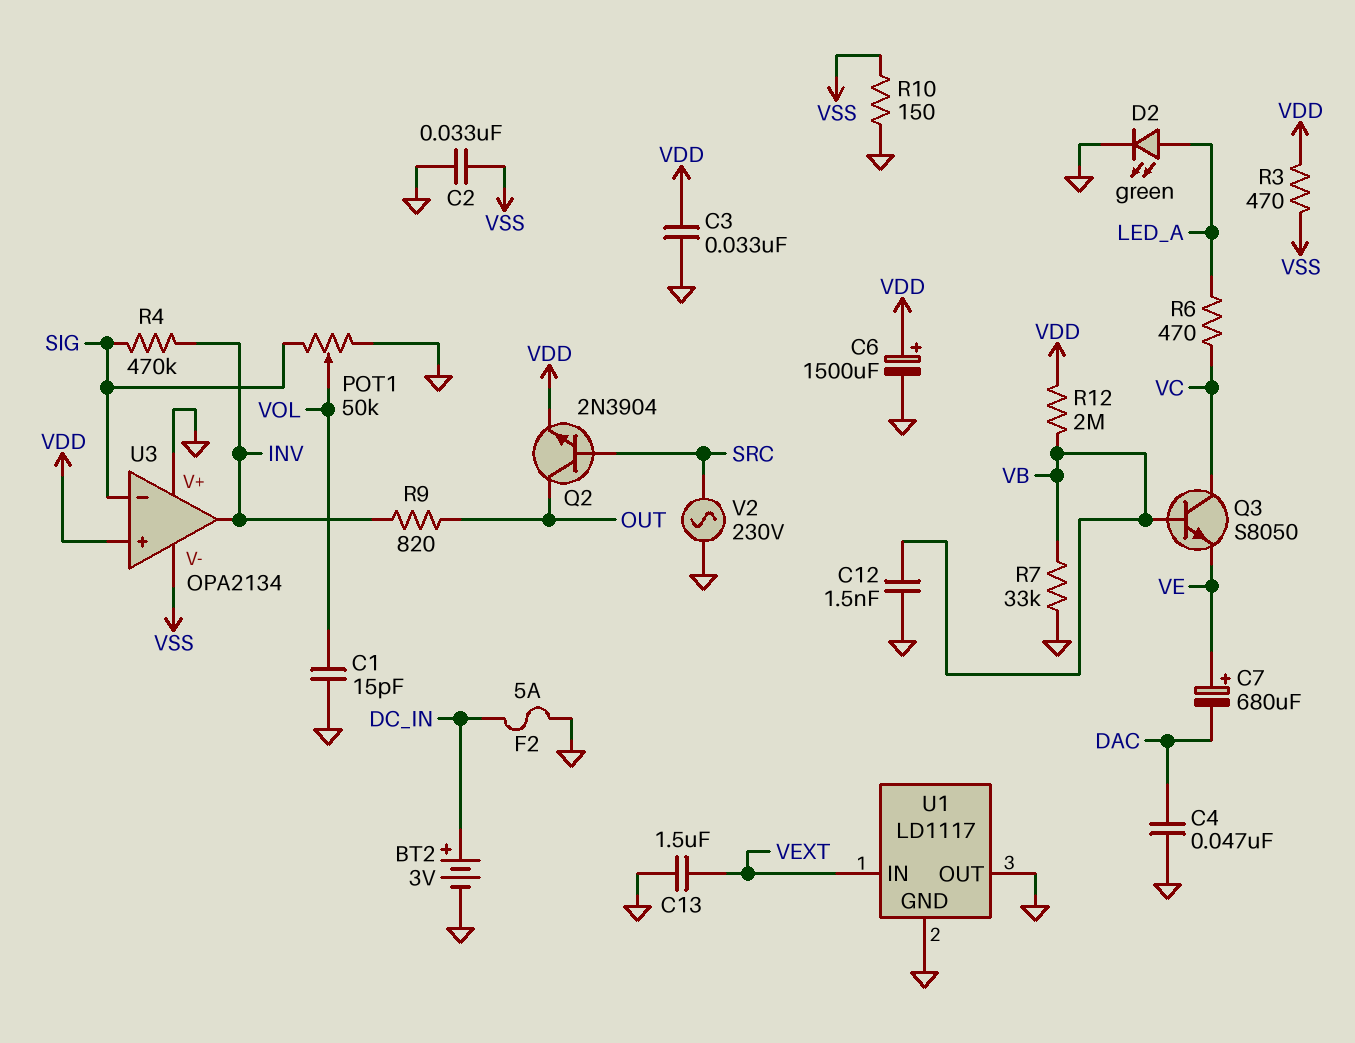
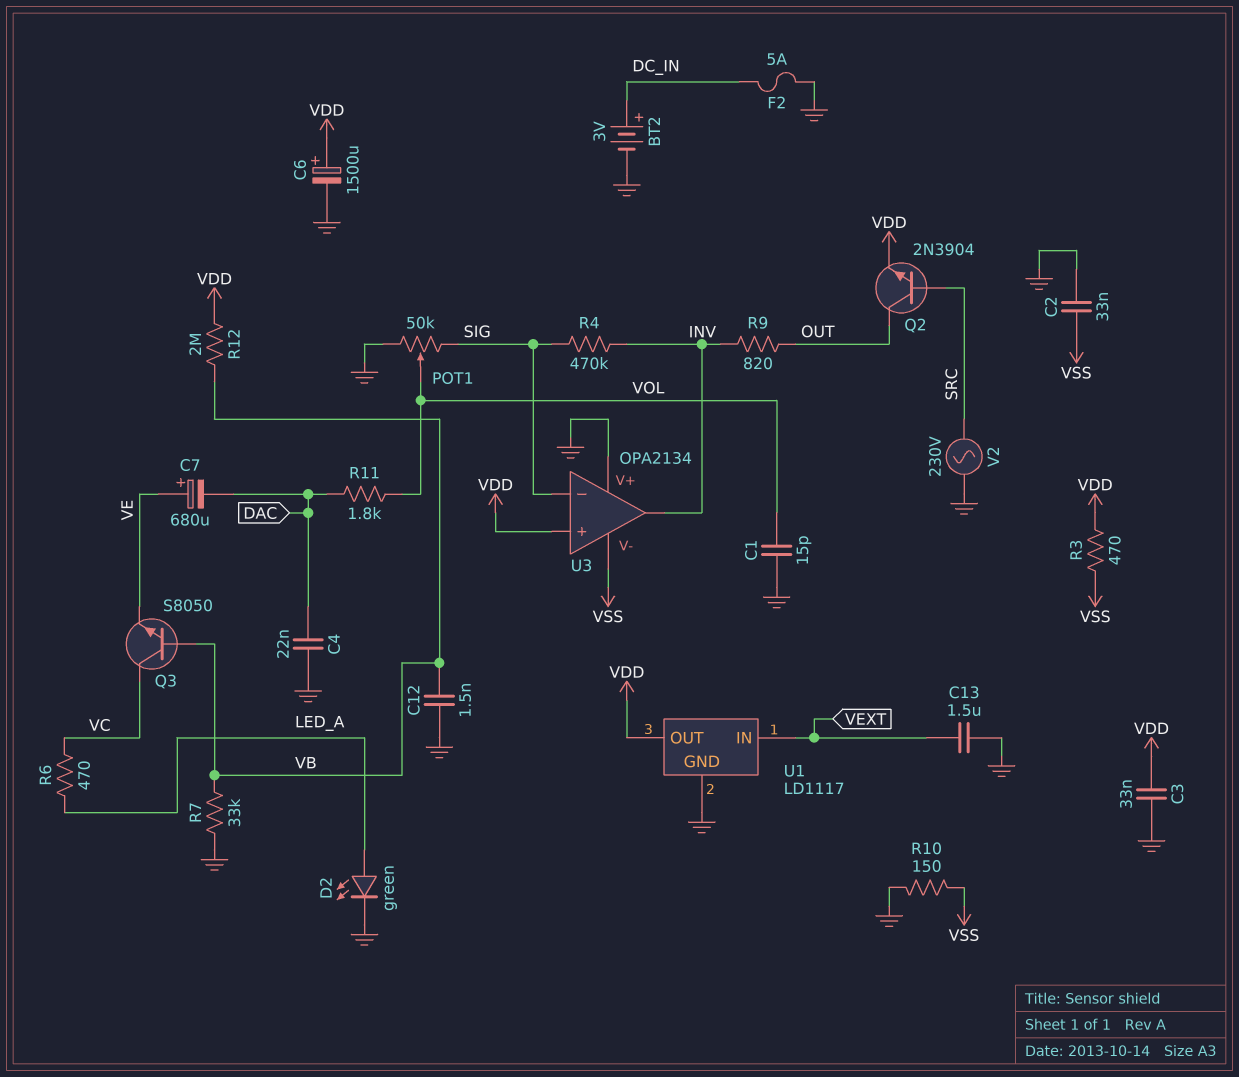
C4: 47nF (DAC, GND) -> 22nF (DAC, GND)
R11: none -> 1.8k (DAC, VOL)
U1 pin OUT: GND -> VDD

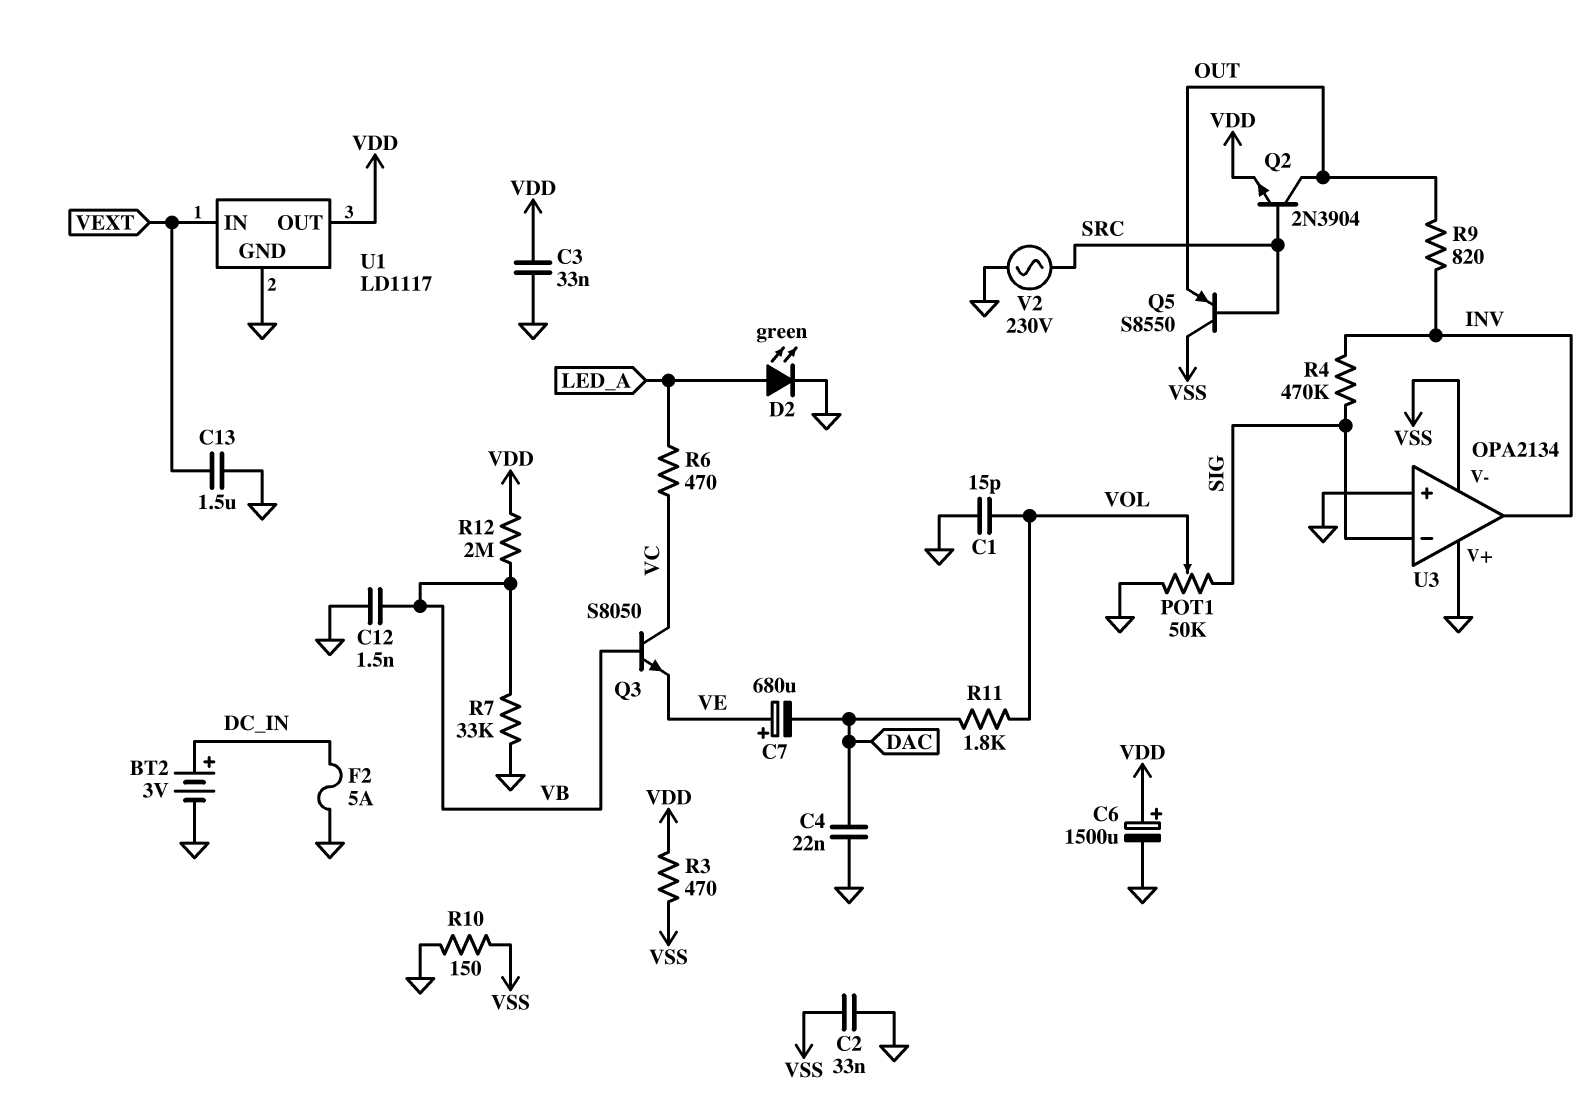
Q5: none -> PNP S8550 (B SRC, C VSS, E OUT)
U3 pin in+: VDD -> GND

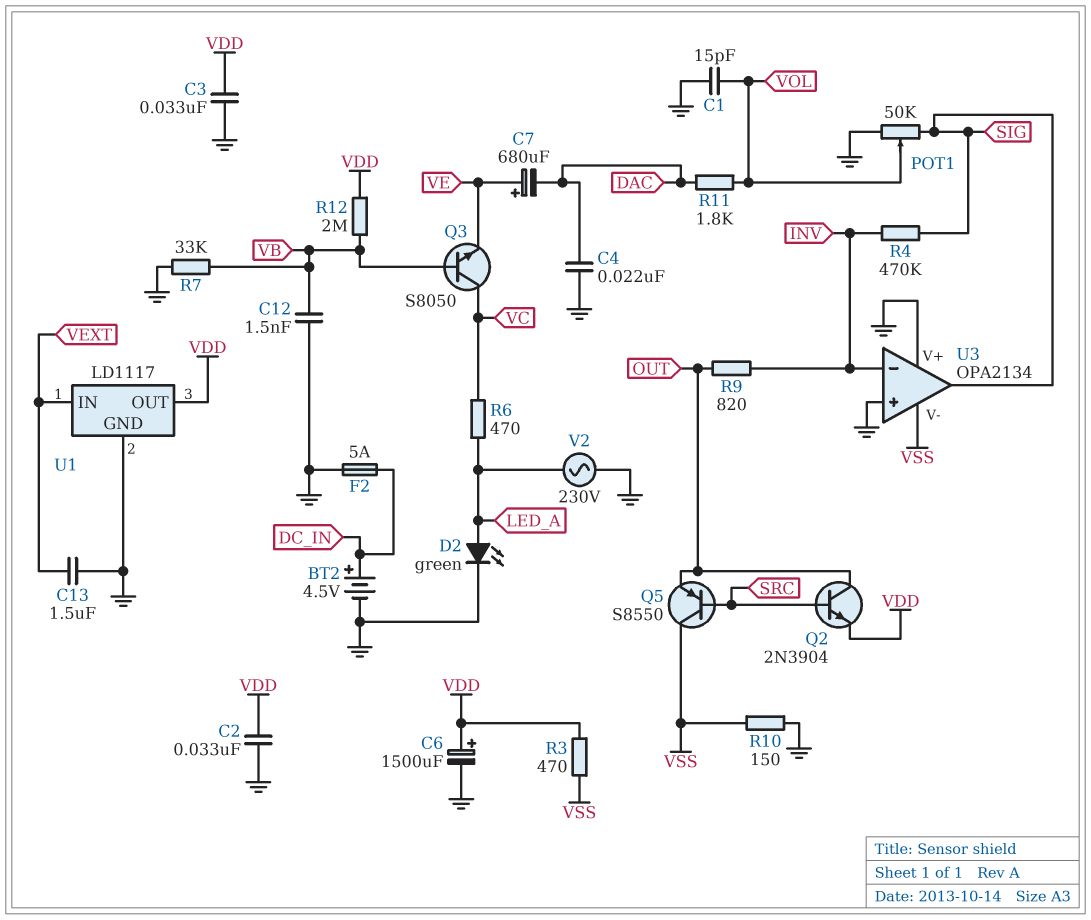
BT2: 3V (plus DC_IN, minus GND) -> 4.5V (plus DC_IN, minus GND)
C2: 33nF (GND, VSS) -> 33nF (GND, VDD)
U3 pin in-: SIG -> INV
U3 pin out: INV -> SIG
V2: AC 230V (GND, SRC) -> AC 230V (GND, LED_A)

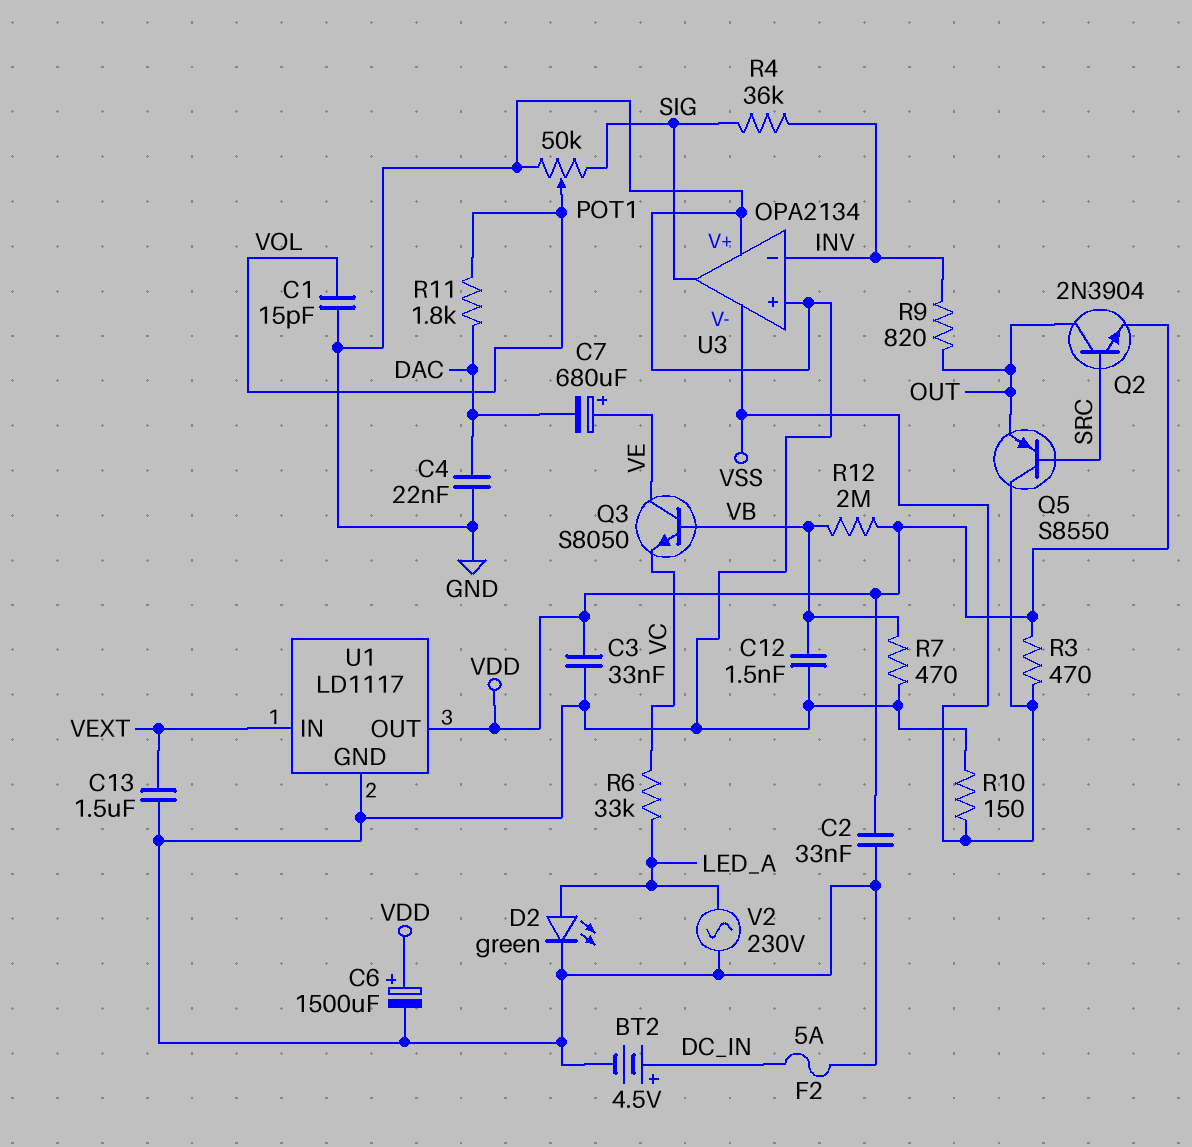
Q3: NPN S8050 (B VB, C VC, E VE) -> NPN S8050 (B VB, C VE, E VC)
R4: 470k (INV, SIG) -> 36k (INV, SIG)
R6: 470 (LED_A, VC) -> 33k (LED_A, VC)
R7: 33k (GND, VB) -> 470 (GND, VB)

